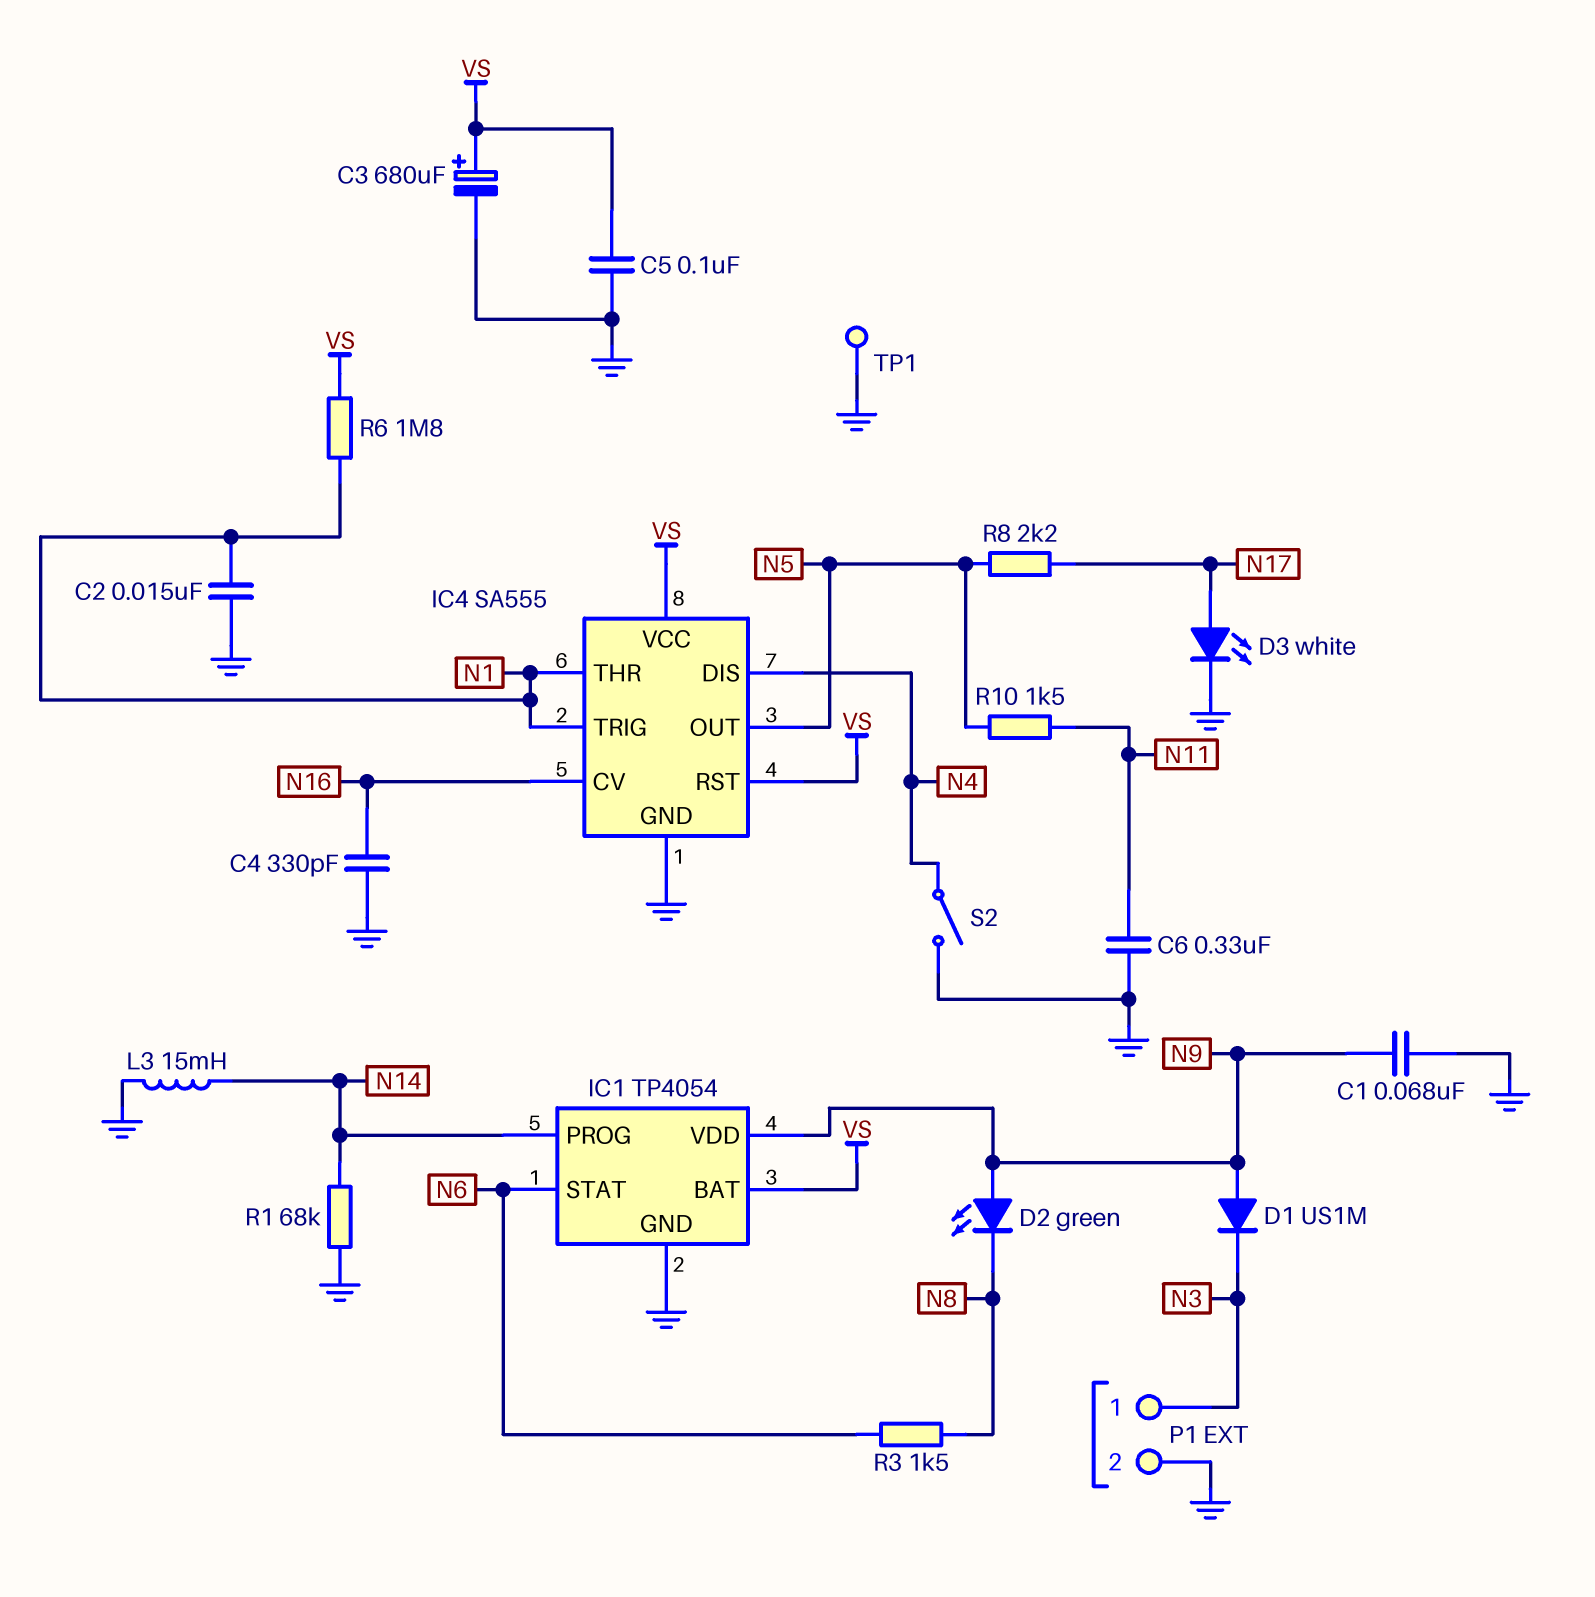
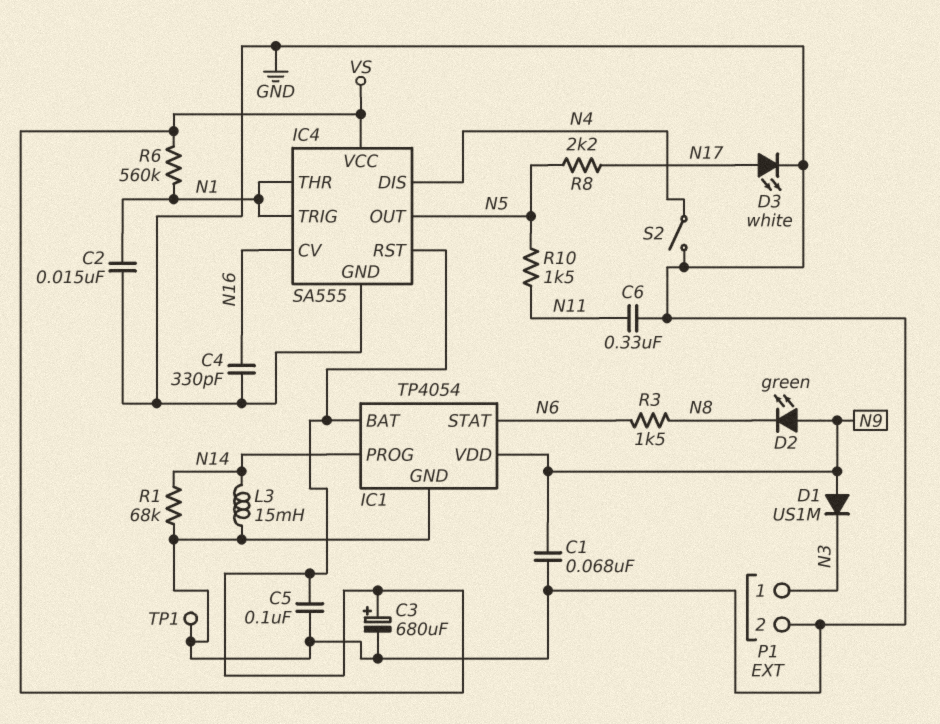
R6: 1.8M (N1, VS) -> 560k (N1, VS)

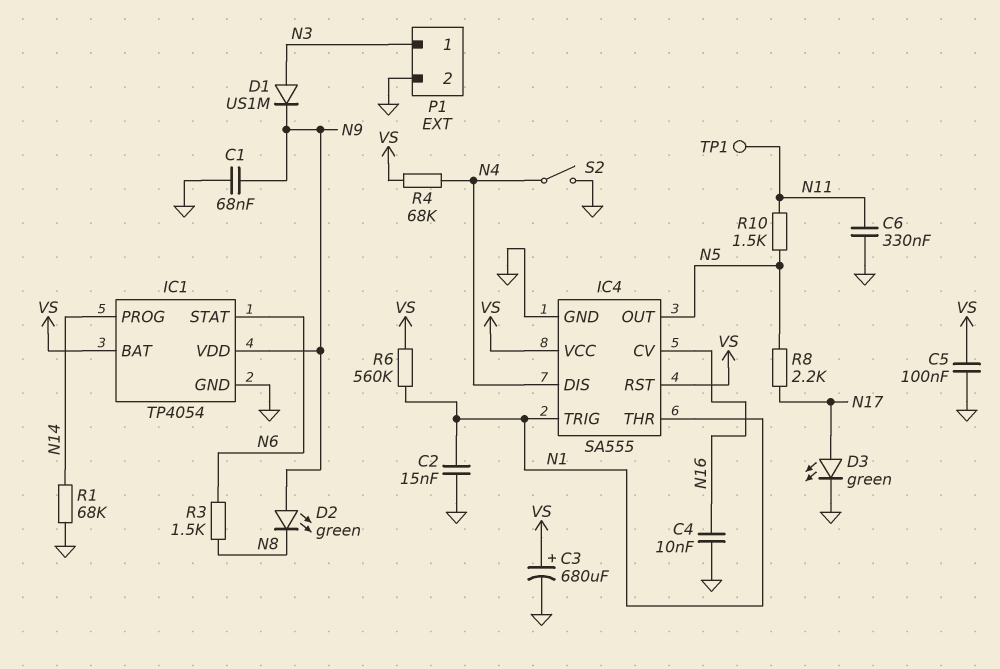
C4: 330pF (GND, N16) -> 10nF (GND, N16)
D1: diode US1M (A N9, K N3) -> diode US1M (A N3, K N9)
D3: LED white (A N17, K GND) -> LED green (A N17, K GND)
L3: 15mH (GND, N14) -> none
R4: none -> 68k (N4, VS)
TP1: test point (GND) -> test point (N11)

